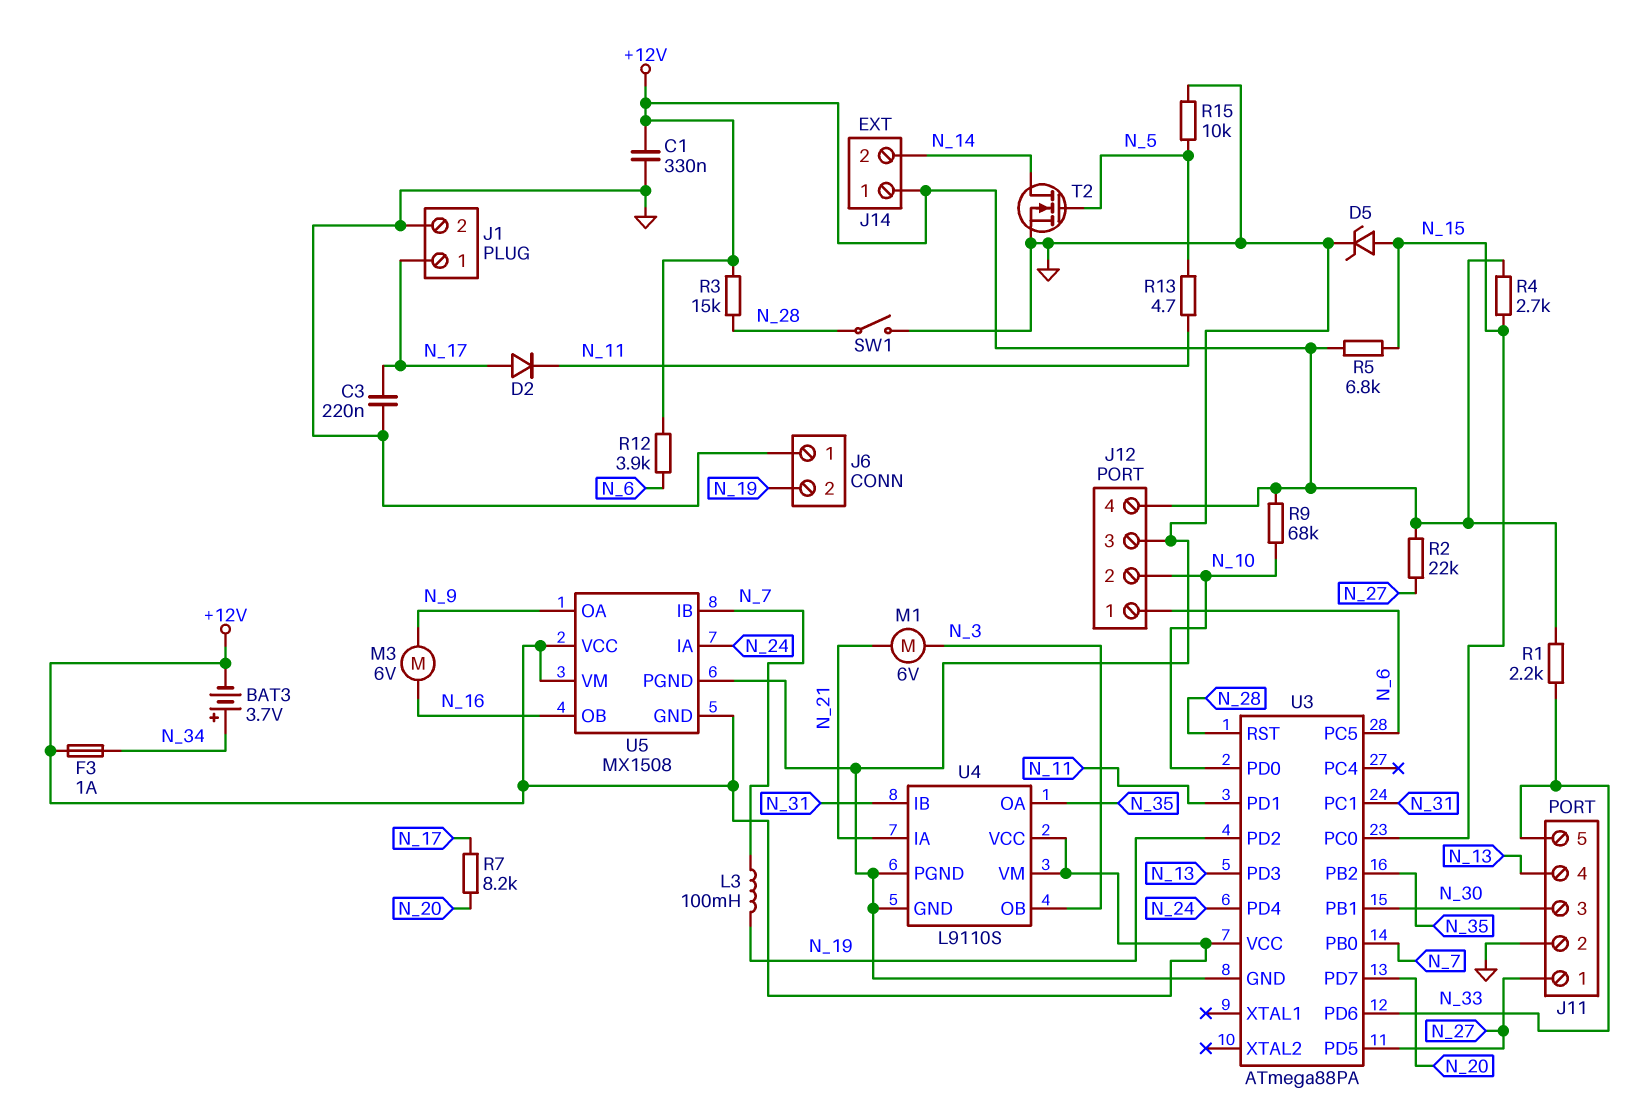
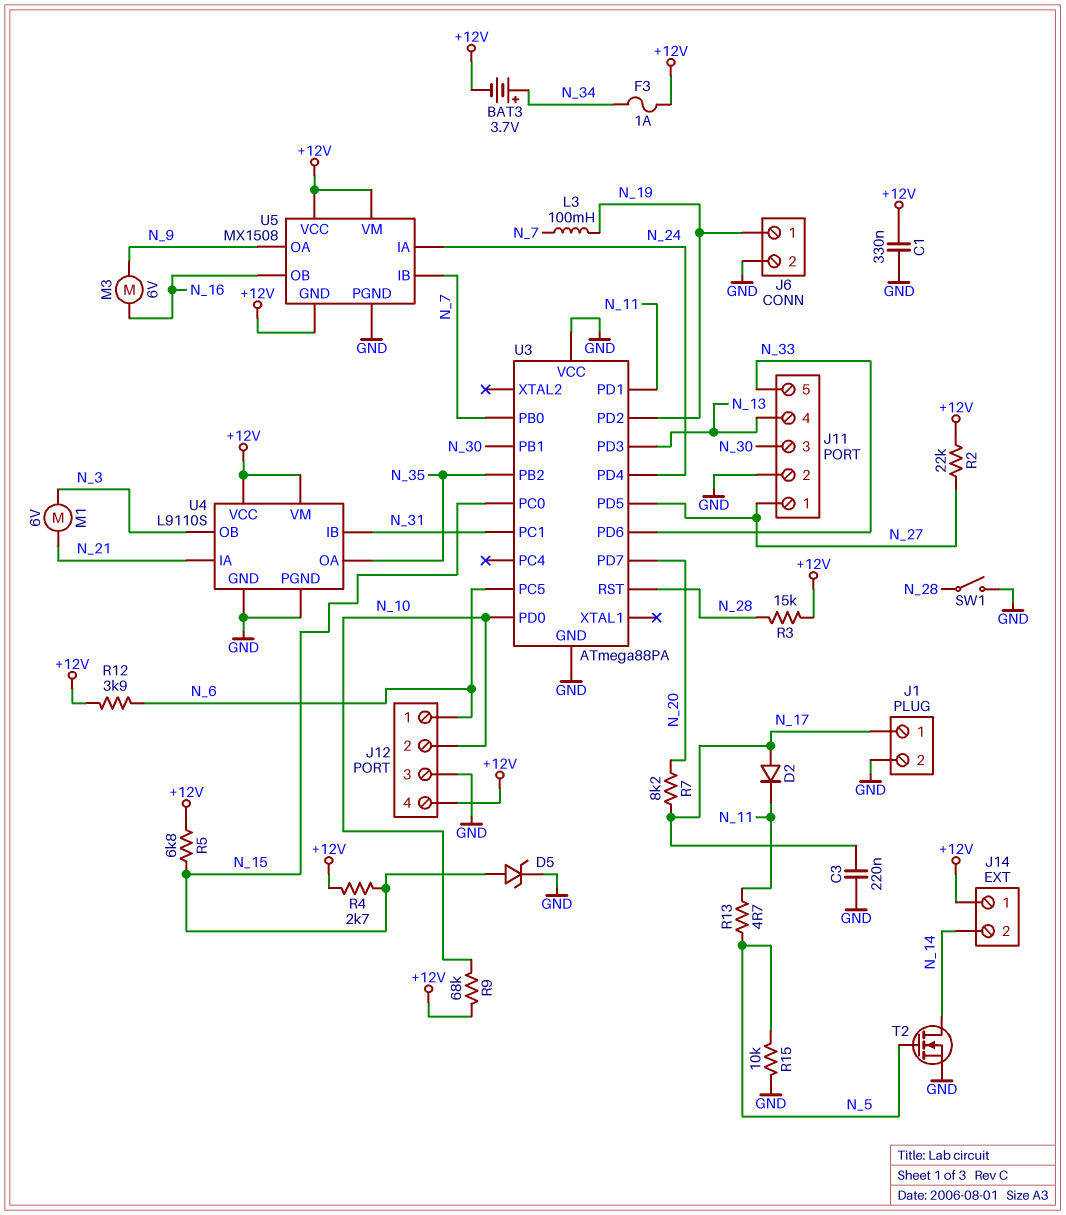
J6 pin 1: GND -> N_19
J6 pin 2: N_19 -> GND
R1: 2.2k (+12V, N_33) -> none
U3 pin VCC: +12V -> GND

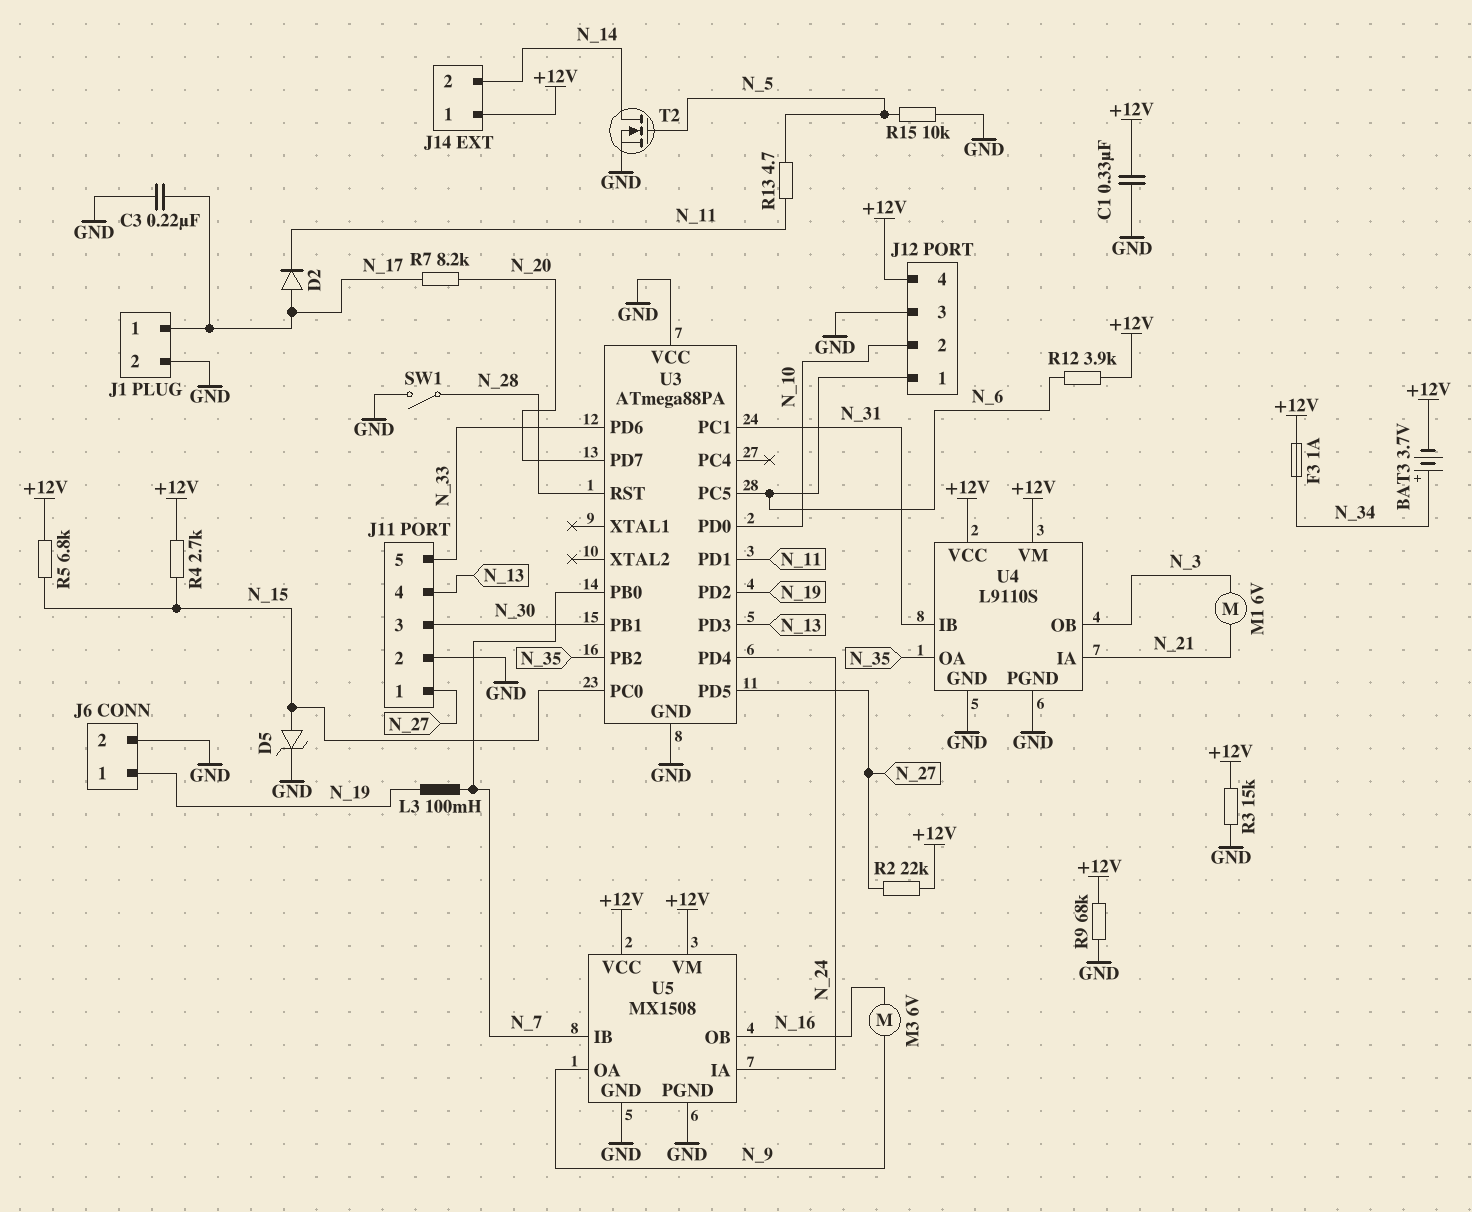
R3: 15k (+12V, N_28) -> 15k (+12V, GND)
R9: 68k (+12V, N_10) -> 68k (+12V, GND)
U5 pin GND: +12V -> GND

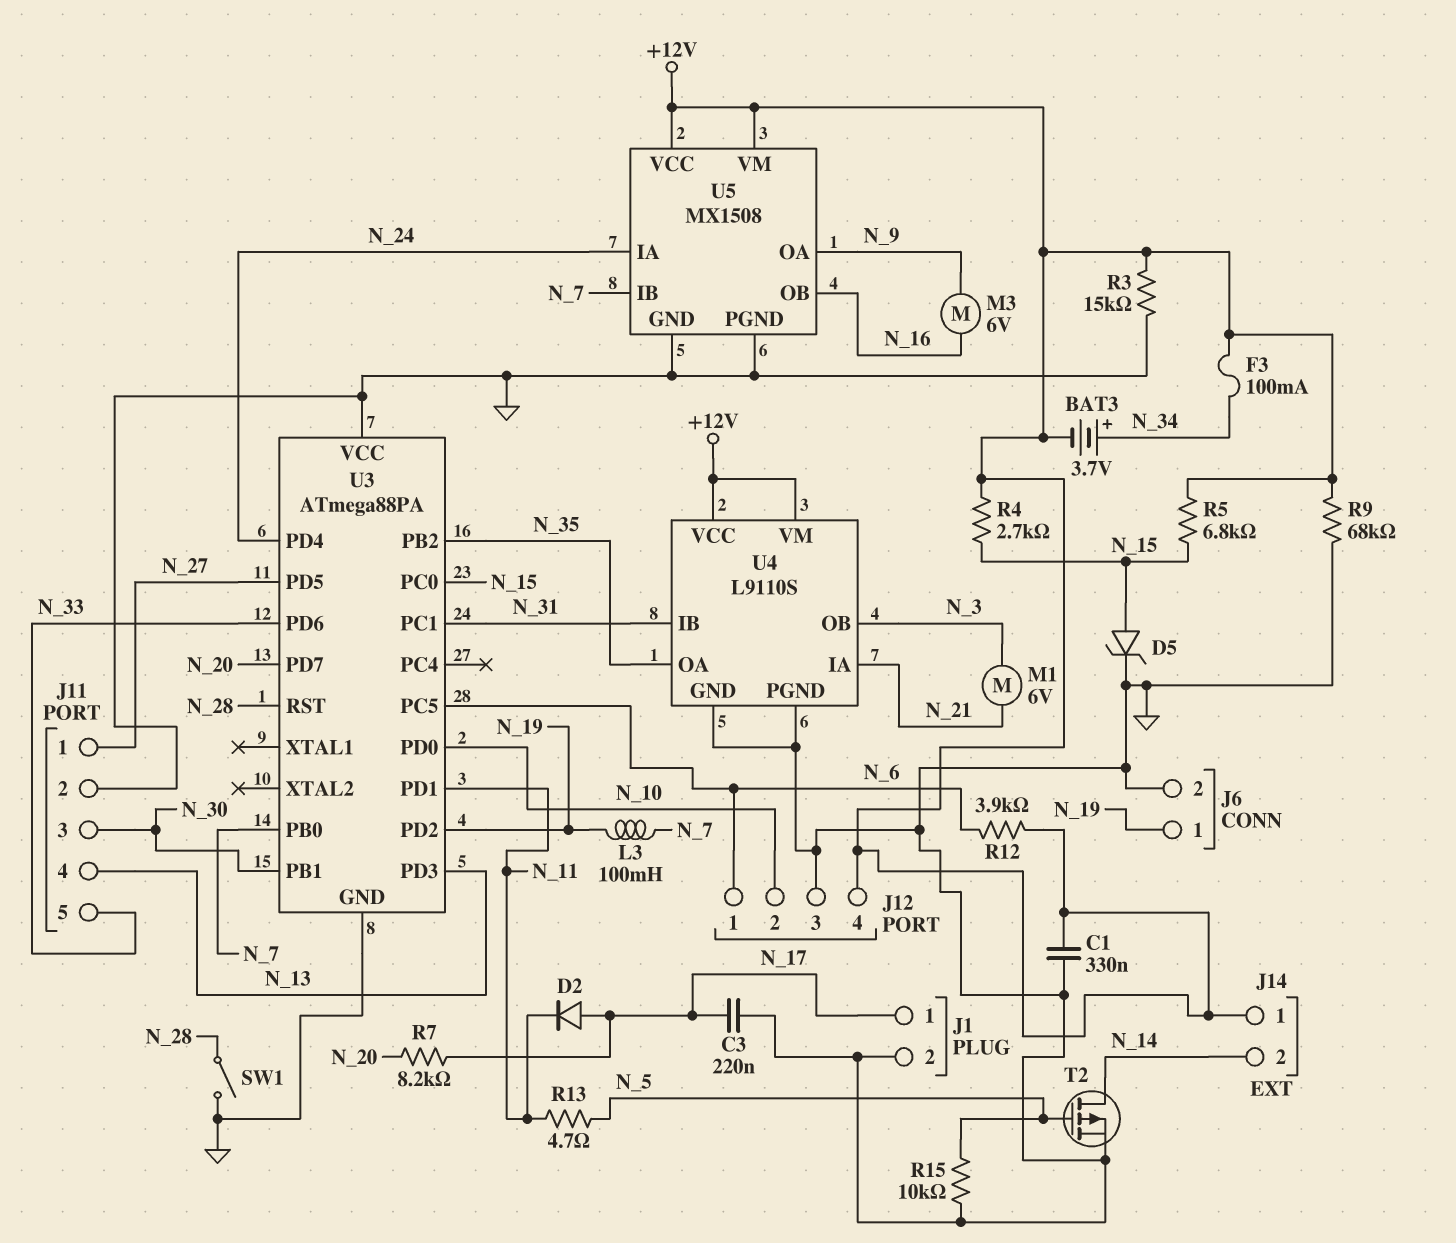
F3: 1A (+12V, N_34) -> 100mA (+12V, N_34)
R2: 22k (+12V, N_27) -> none
T2: NMOS (G N_5, D N_14, S GND) -> PMOS (G N_5, D N_14, S GND)

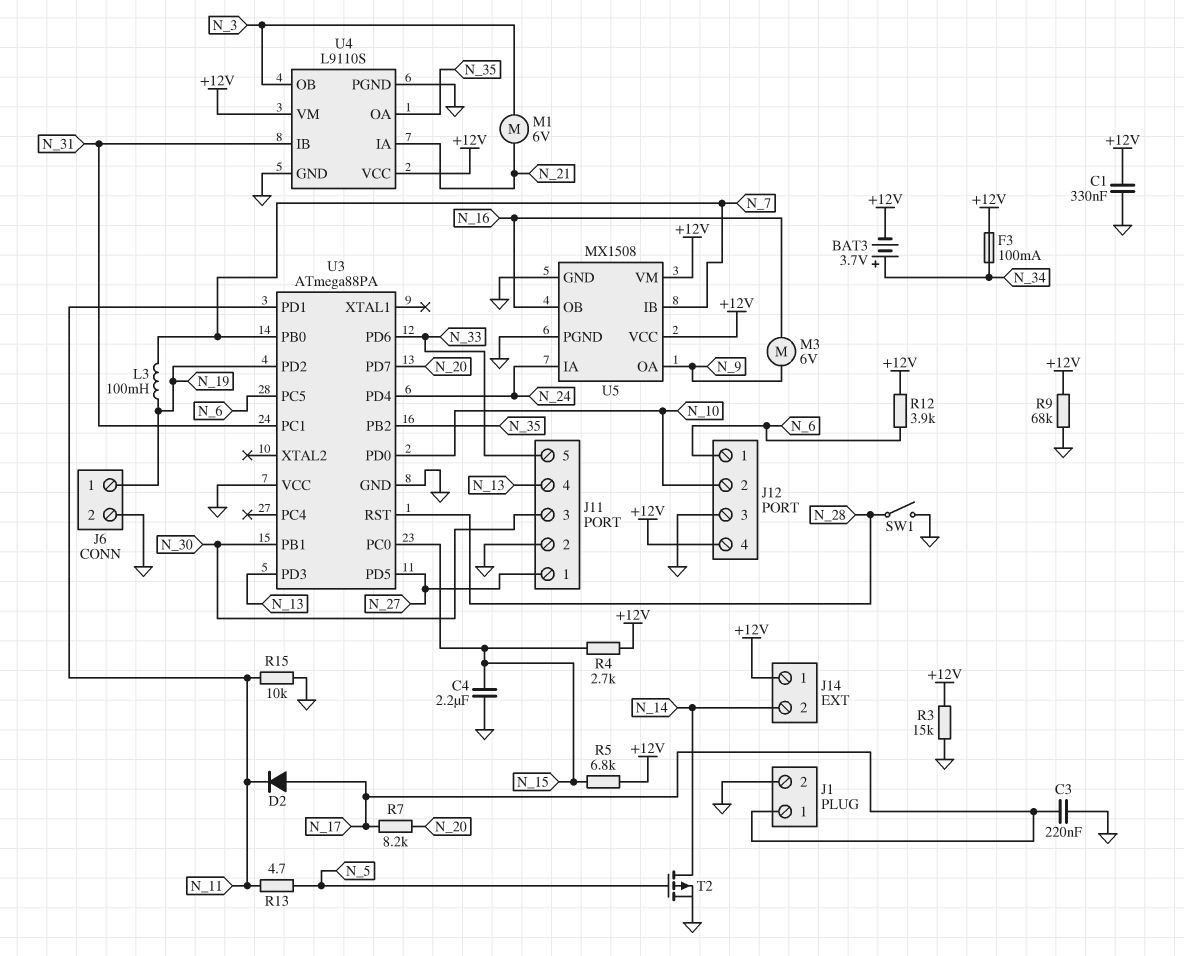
C4: none -> 2.2uF (GND, N_15)
D5: zener (A N_15, K GND) -> none
R15: 10k (GND, N_5) -> 10k (GND, N_11)

